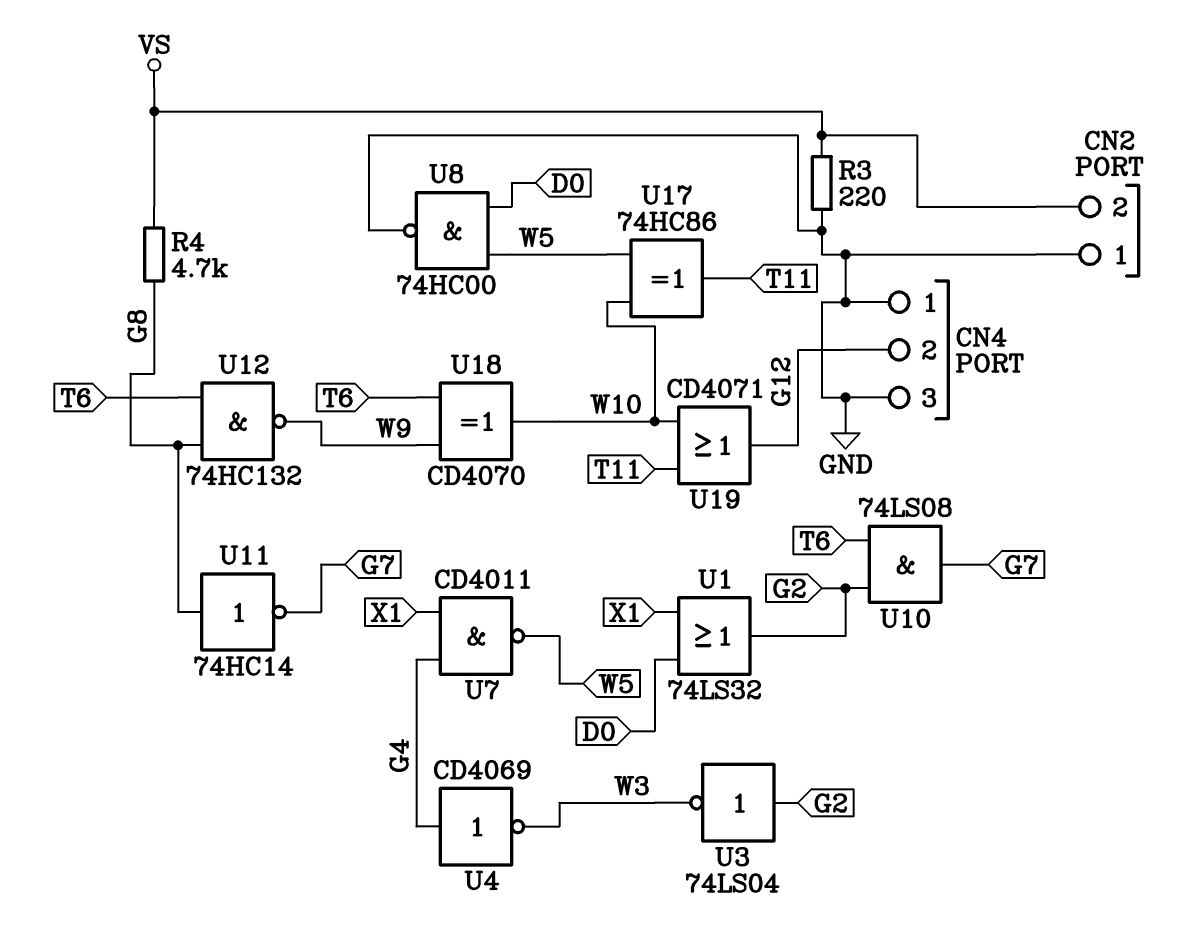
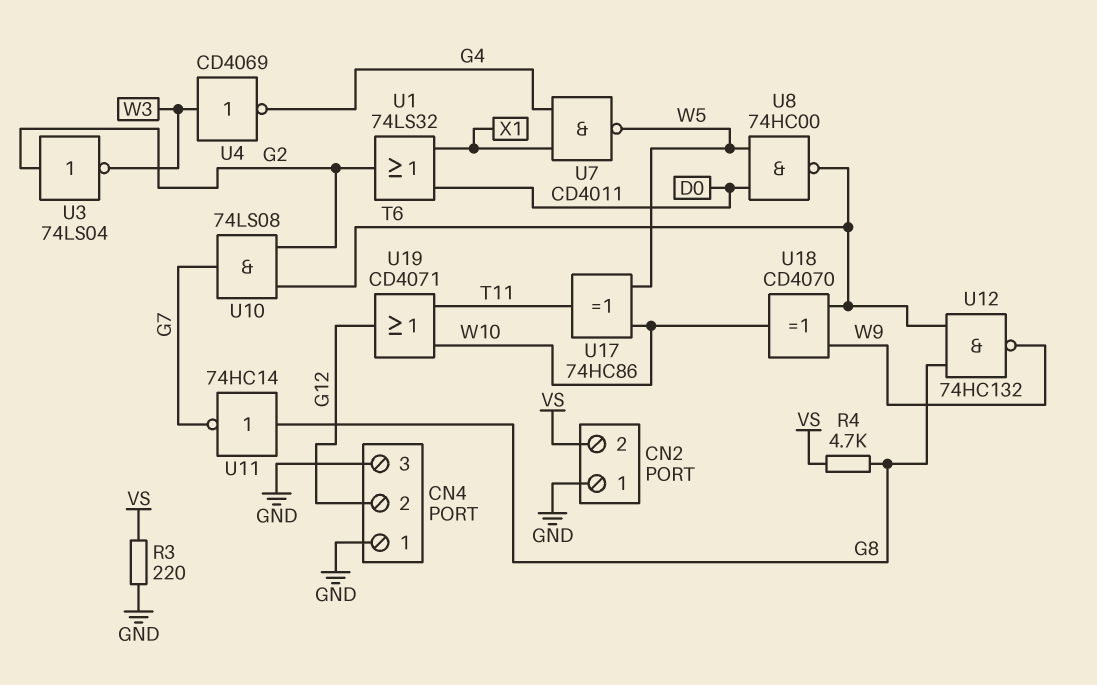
U4: NOT CD4069 (in G4, out W3) -> NOT CD4069 (in W3, out G4)
U8: NAND 74HC00 (in D0, in W5, out GND) -> NAND 74HC00 (in D0, in W5, out T6)

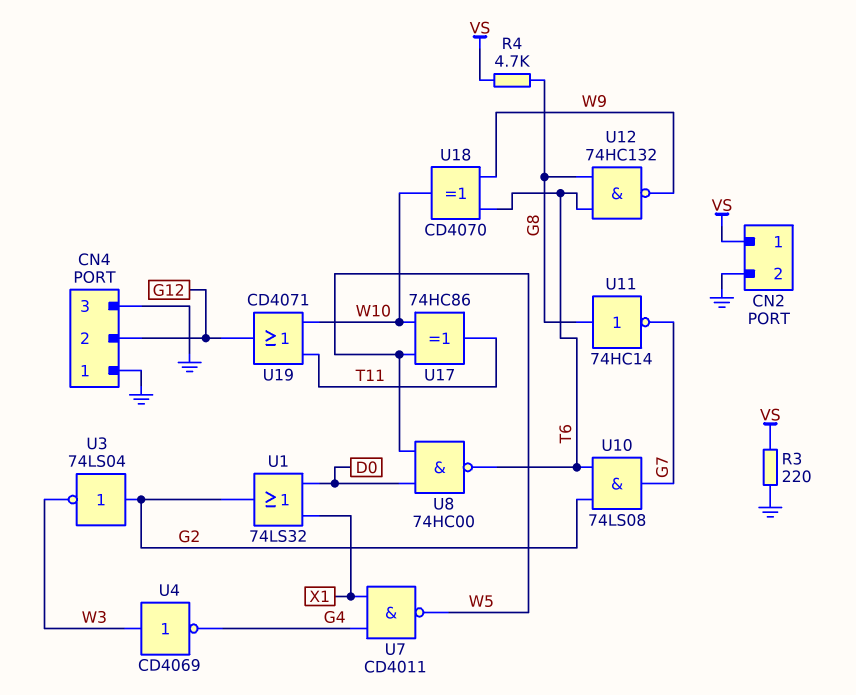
CN2 pin 1: GND -> VS
CN2 pin 2: VS -> GND

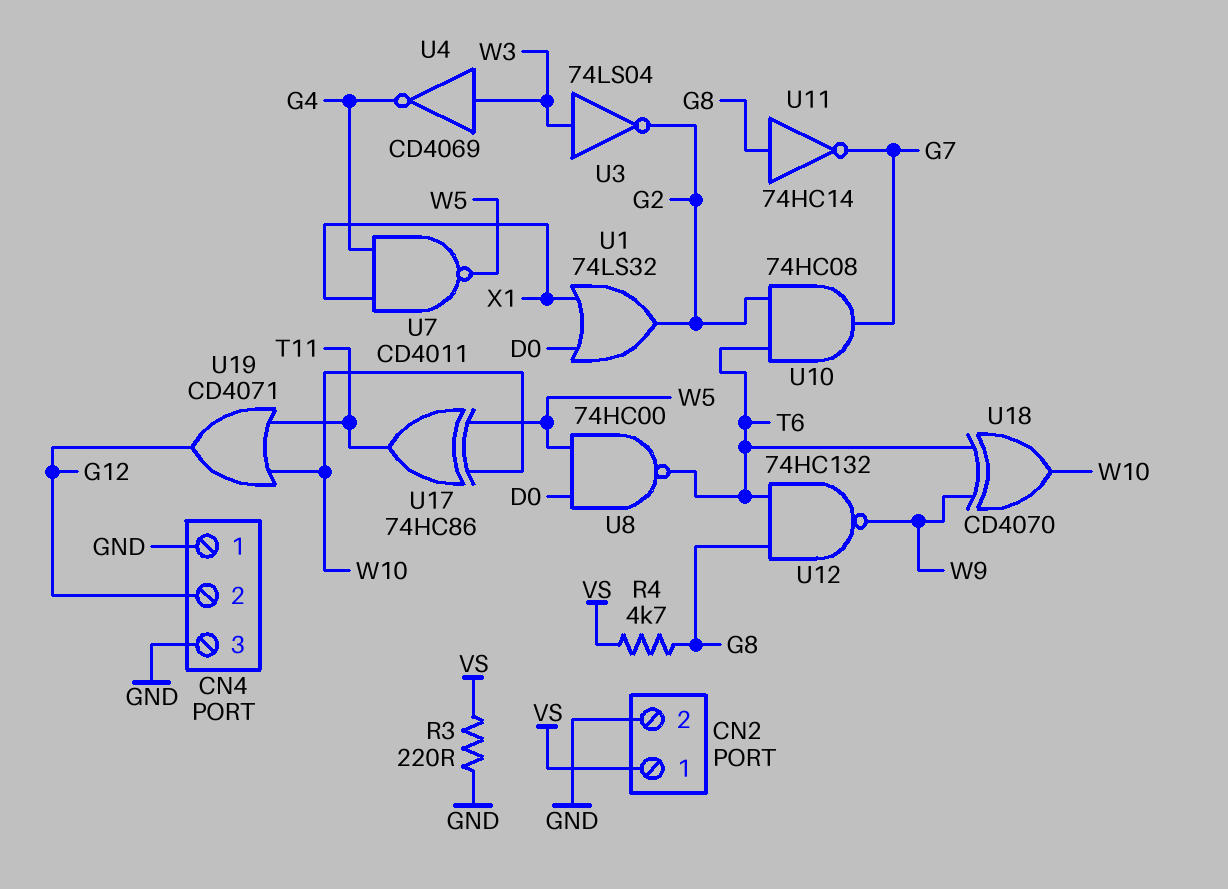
U3: NOT 74LS04 (in G2, out W3) -> NOT 74LS04 (in W3, out G2)
U10: AND 74LS08 (in G2, in T6, out G7) -> AND 74HC08 (in G2, in T6, out G7)

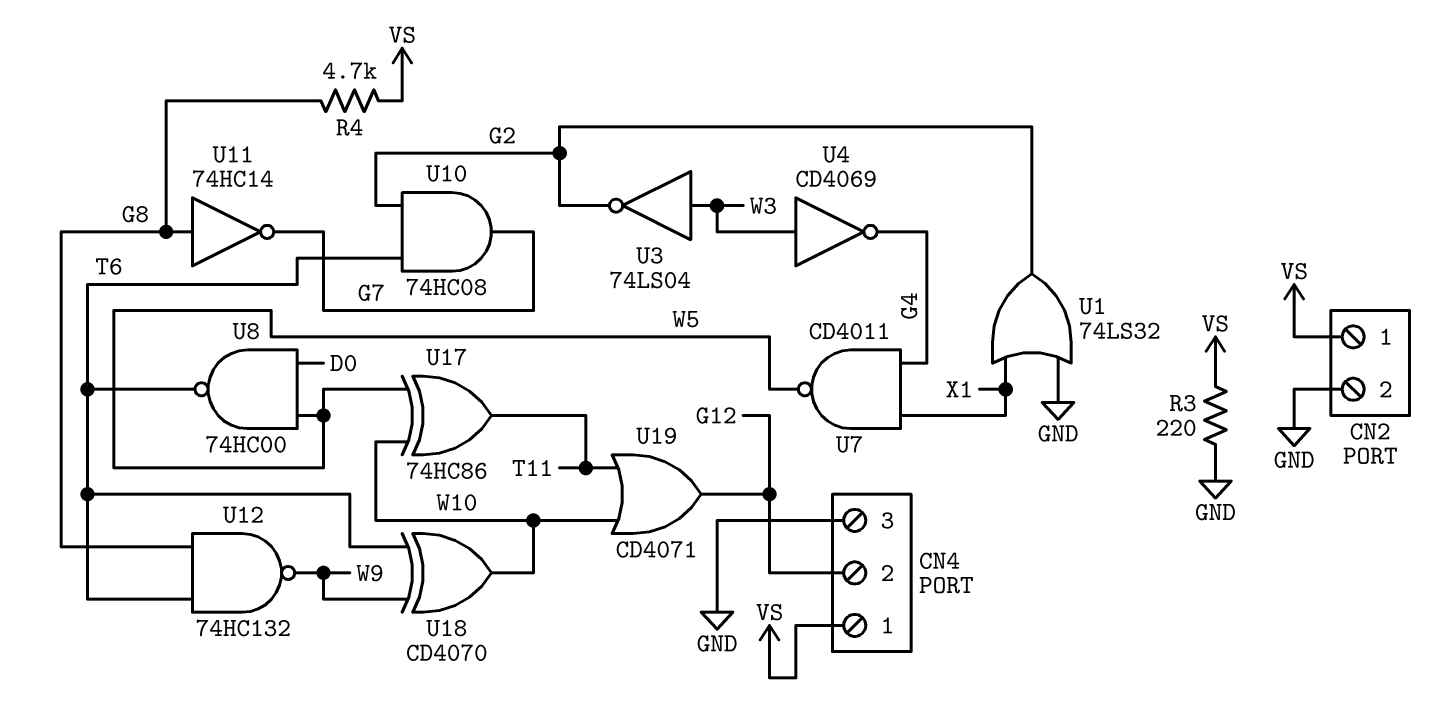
CN4 pin 1: GND -> VS
U1: OR 74LS32 (in D0, in X1, out G2) -> OR 74LS32 (in GND, in X1, out G2)

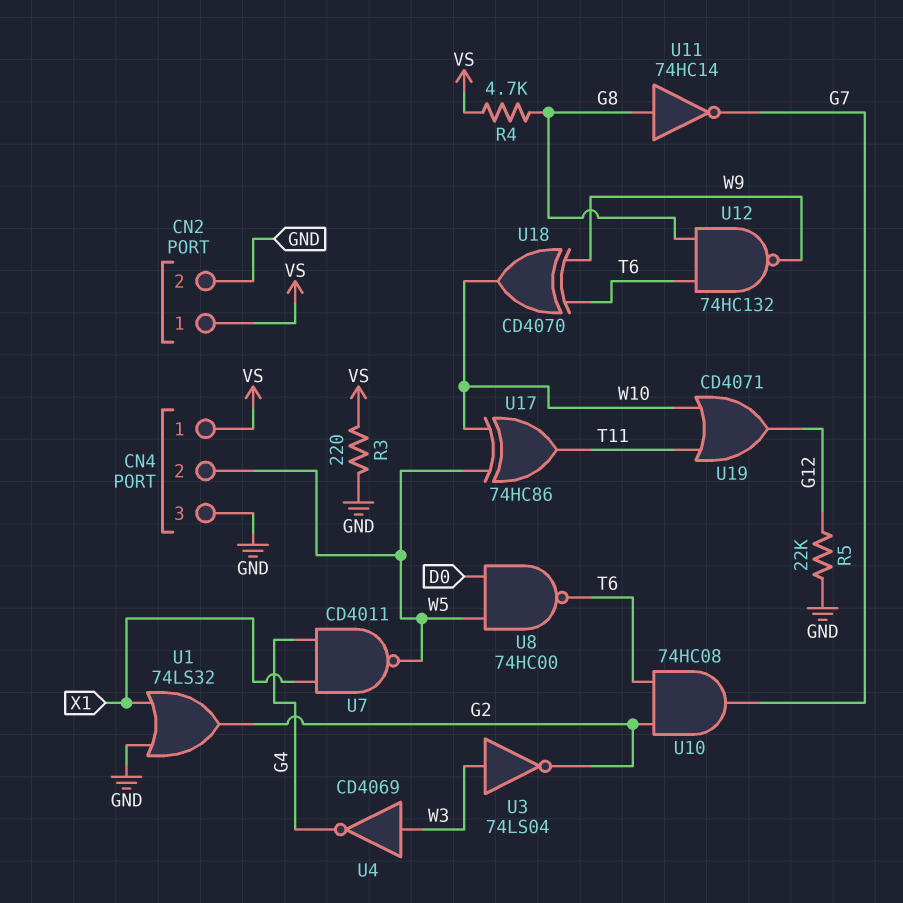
CN4 pin 2: G12 -> W5
R5: none -> 22k (G12, GND)

